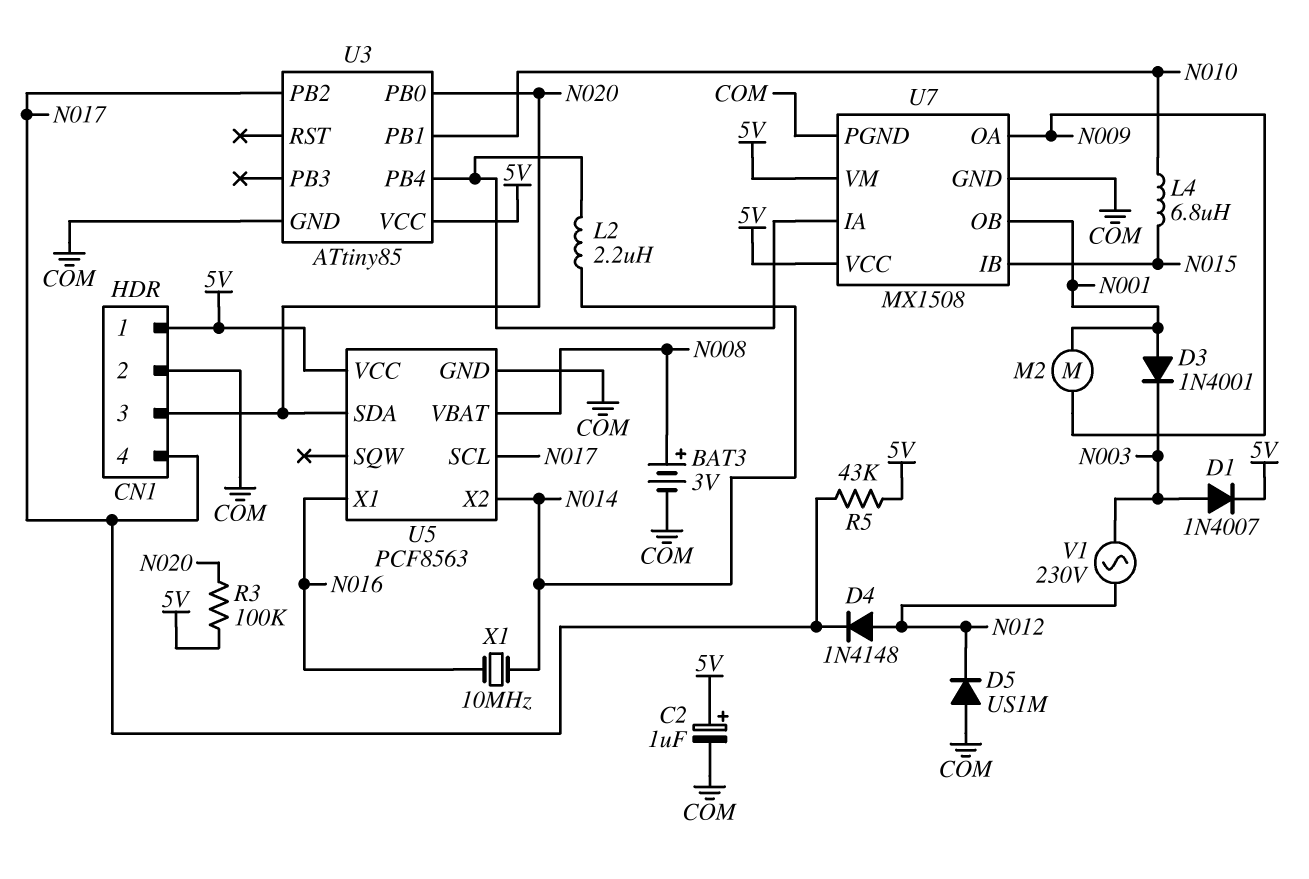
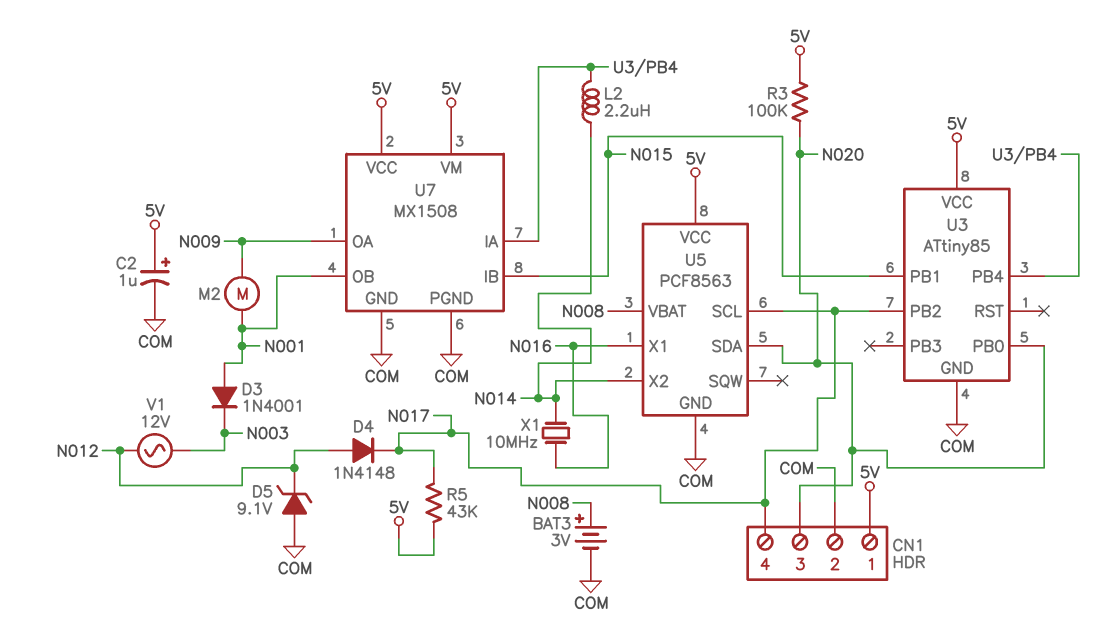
D1: diode 1N4007 (A N003, K 5V) -> none
D5: diode US1M (A COM, K N012) -> zener 9.1V (A COM, K N012)
L4: 6.8uH (N010, N015) -> none
U3 pin PB1: N010 -> N015
V1: AC 230V (N003, N012) -> AC 12V (N003, N012)

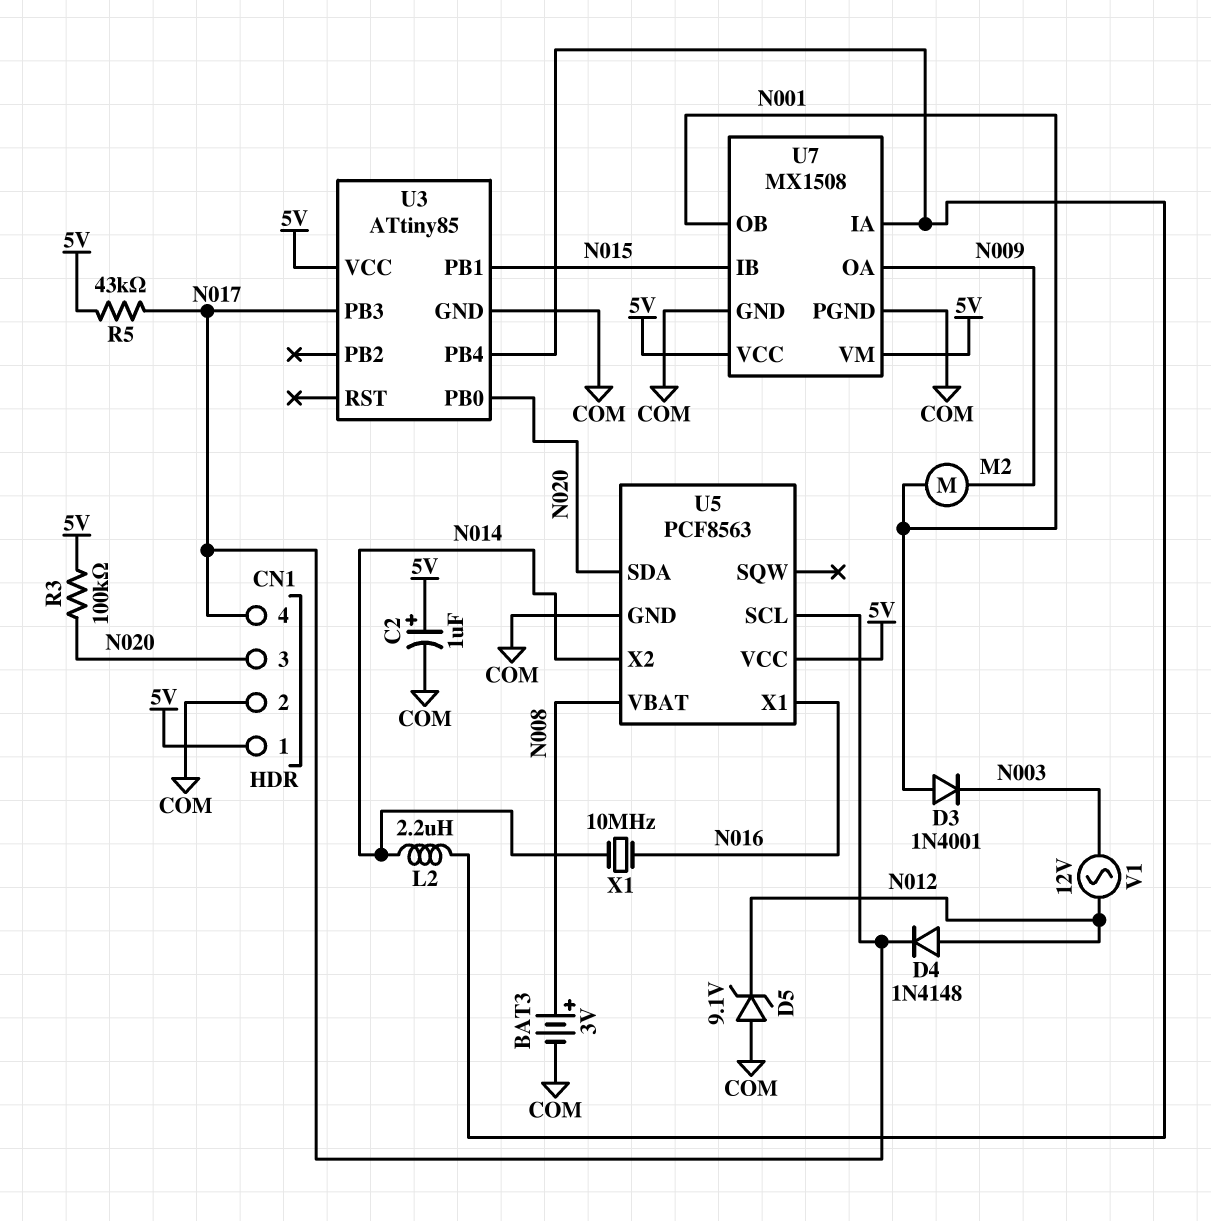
U3 pin PB2: N017 -> none
U3 pin PB3: none -> N017

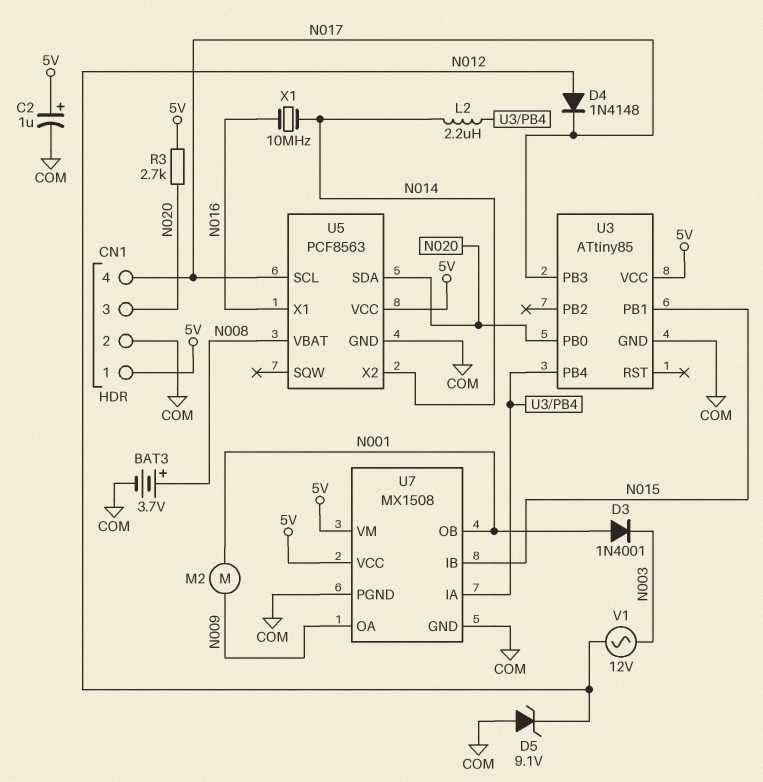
BAT3: 3V (plus N008, minus COM) -> 3.7V (plus N008, minus COM)
R3: 100k (5V, N020) -> 2.7k (5V, N020)
R5: 43k (5V, N017) -> none

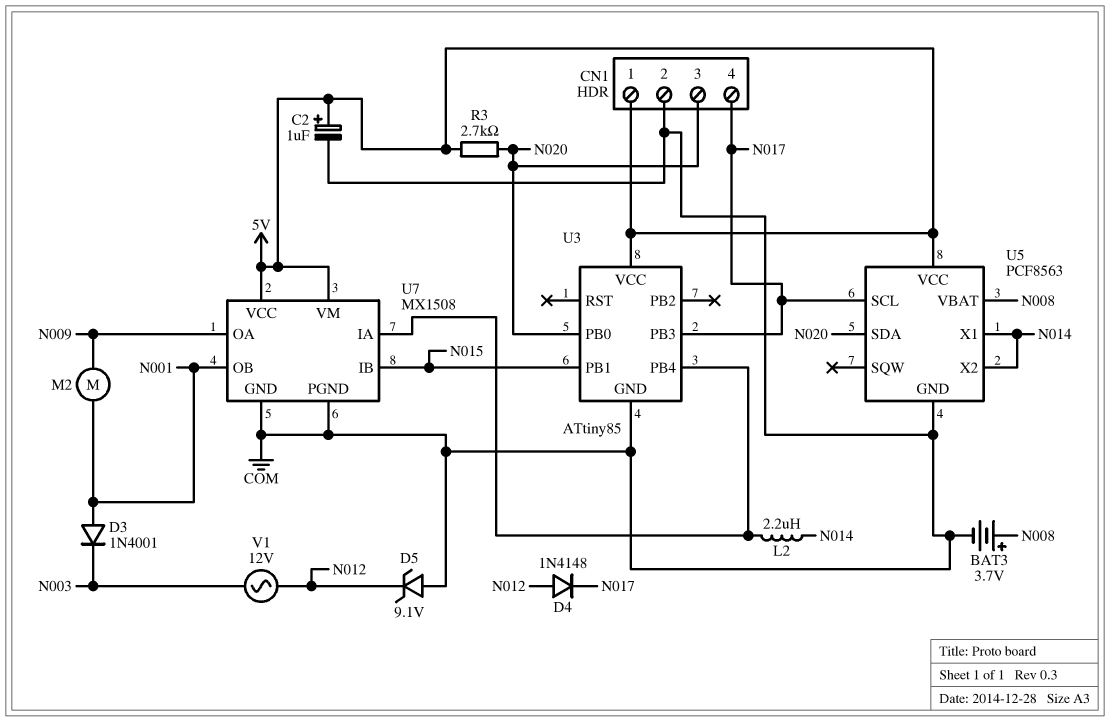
U5 pin X1: N016 -> N014
X1: 10MHz (N014, N016) -> none

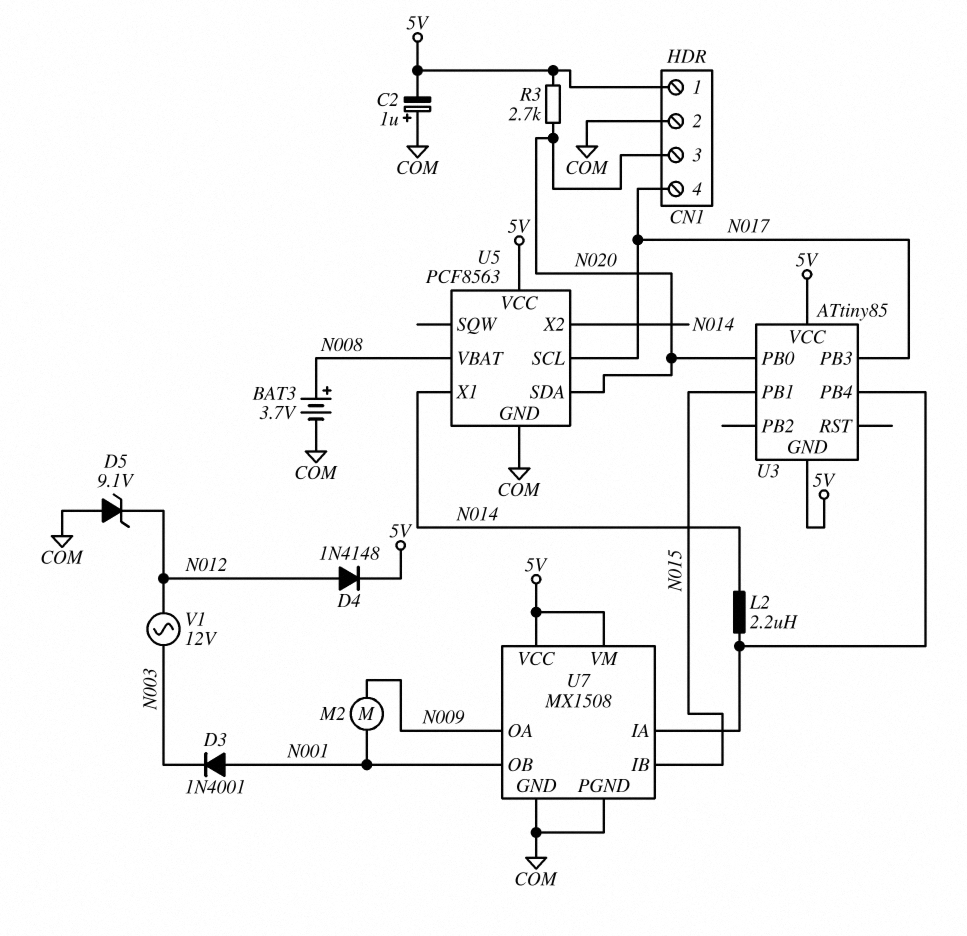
C2: 1uF (plus 5V, minus COM) -> 1uF (plus COM, minus 5V)
D4: diode 1N4148 (A N012, K N017) -> diode 1N4148 (A N012, K 5V)
U3 pin GND: COM -> 5V

